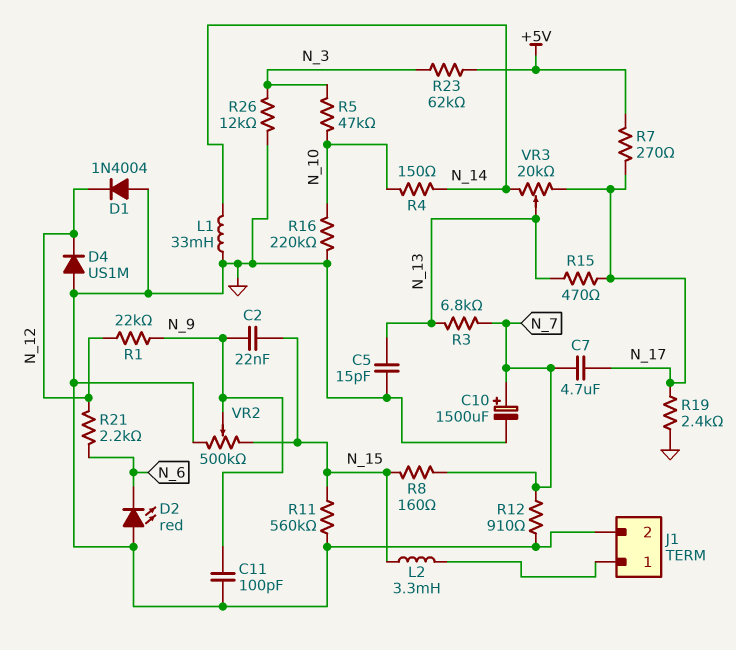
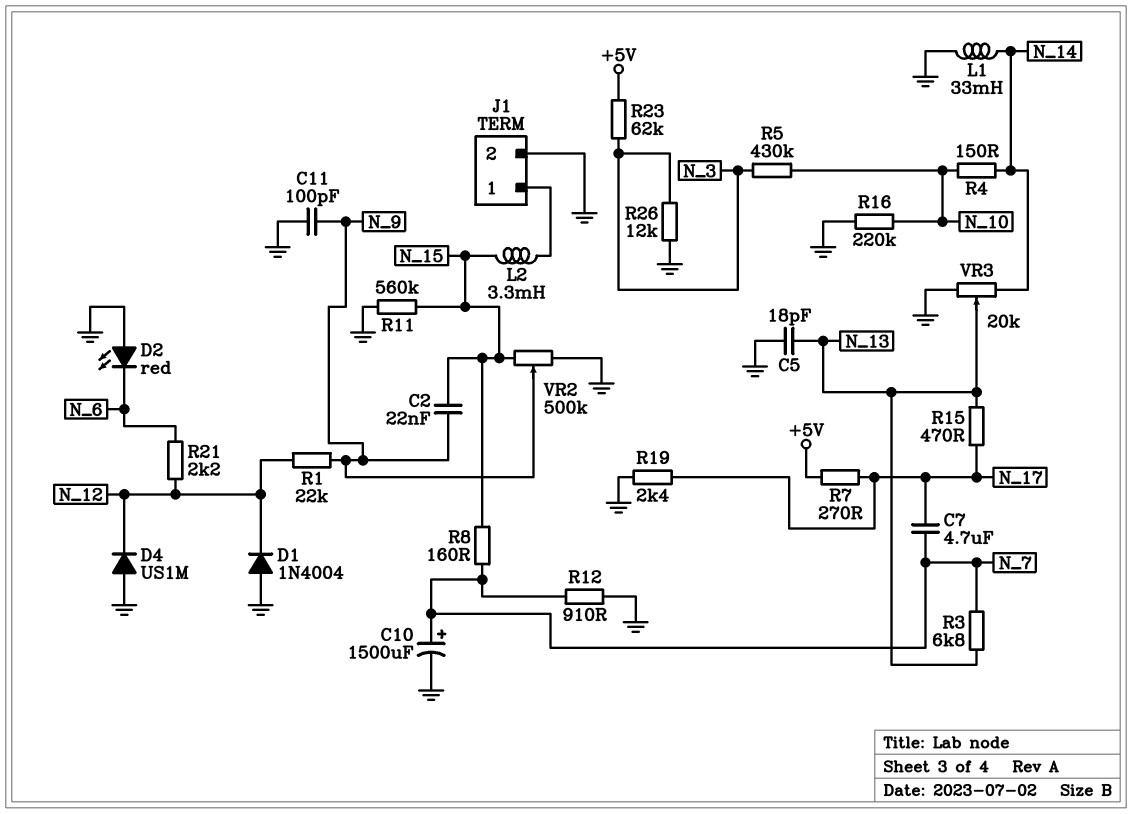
C5: 15pF (GND, N_13) -> 18pF (GND, N_13)
R5: 47k (N_3, N_10) -> 430k (N_3, N_10)
VR3: 20k (N_14, N_17, wiper N_13) -> 20k (GND, N_14, wiper N_13)

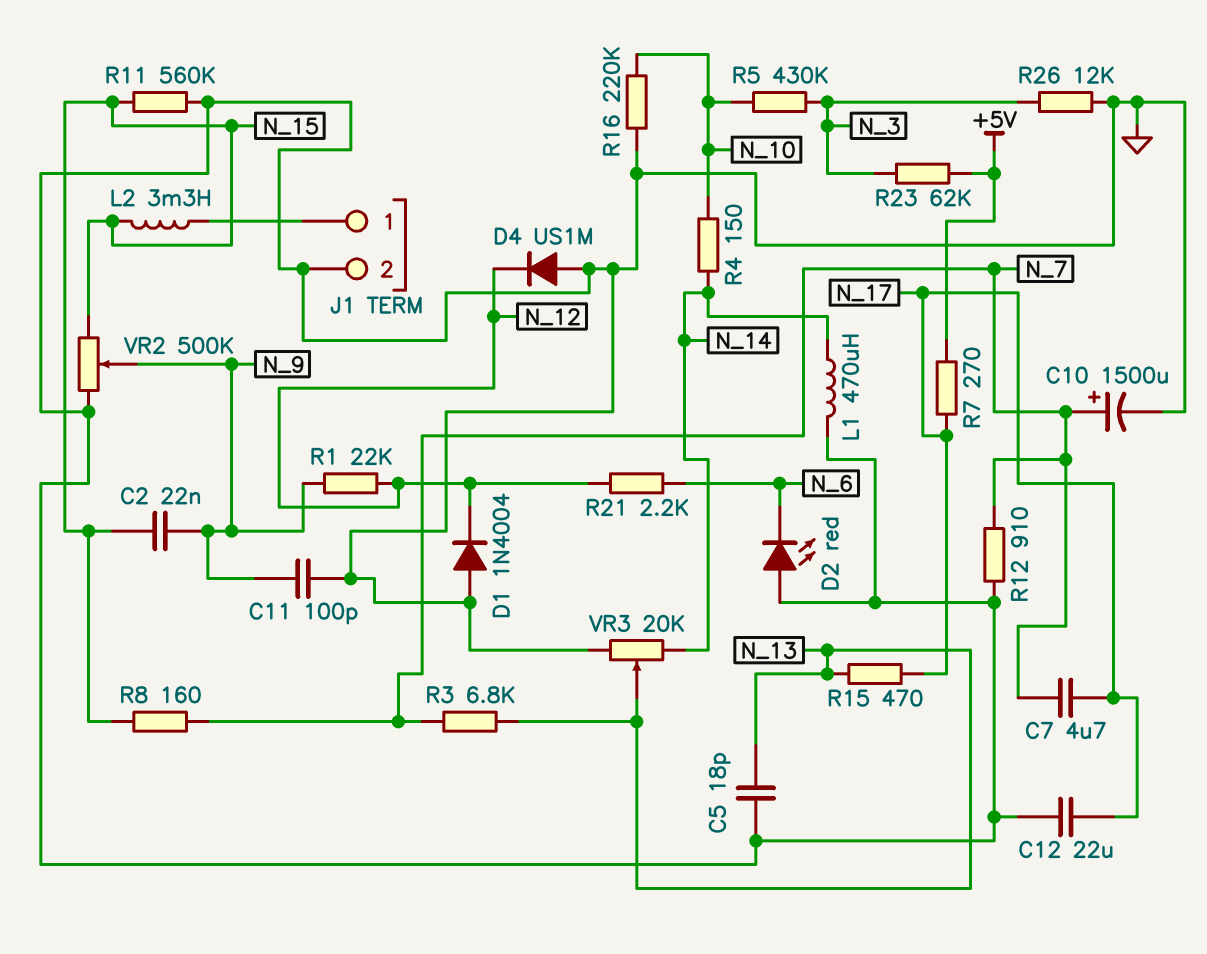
C12: none -> 22uF (GND, N_17)
L1: 33mH (GND, N_14) -> 470uH (GND, N_14)
R19: 2.4k (GND, N_17) -> none

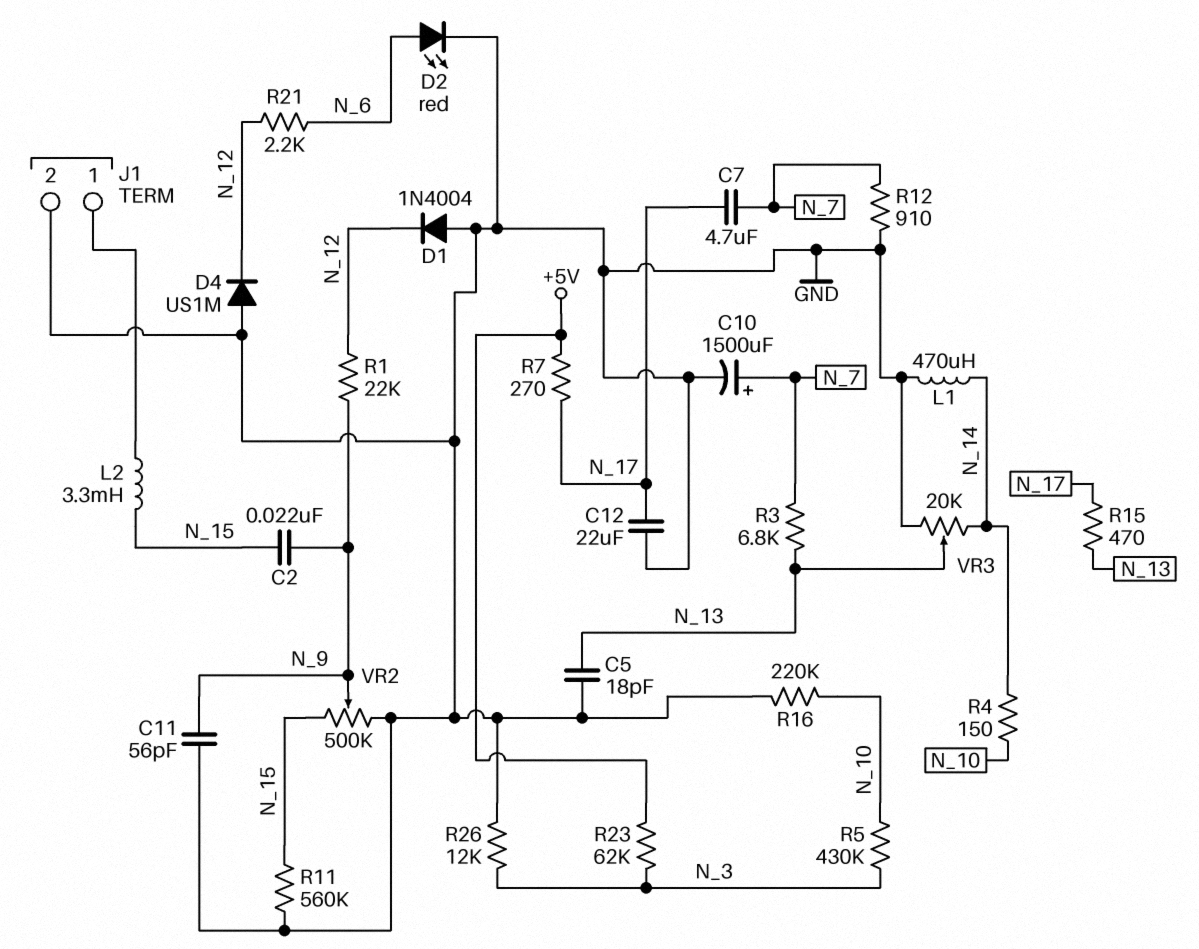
C11: 100pF (GND, N_9) -> 56pF (GND, N_9)
D2: LED red (A GND, K N_6) -> LED red (A N_6, K GND)
R8: 160 (N_7, N_15) -> none

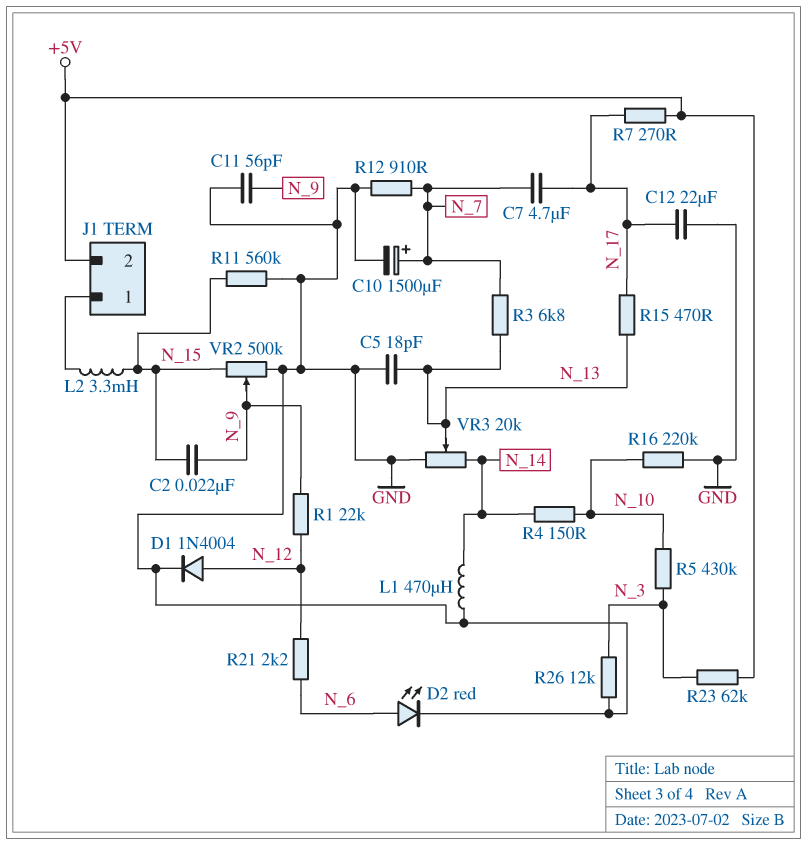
D1: diode 1N4004 (A GND, K N_12) -> diode 1N4004 (A N_12, K GND)
D4: diode US1M (A GND, K N_12) -> none
J1 pin 2: GND -> +5V

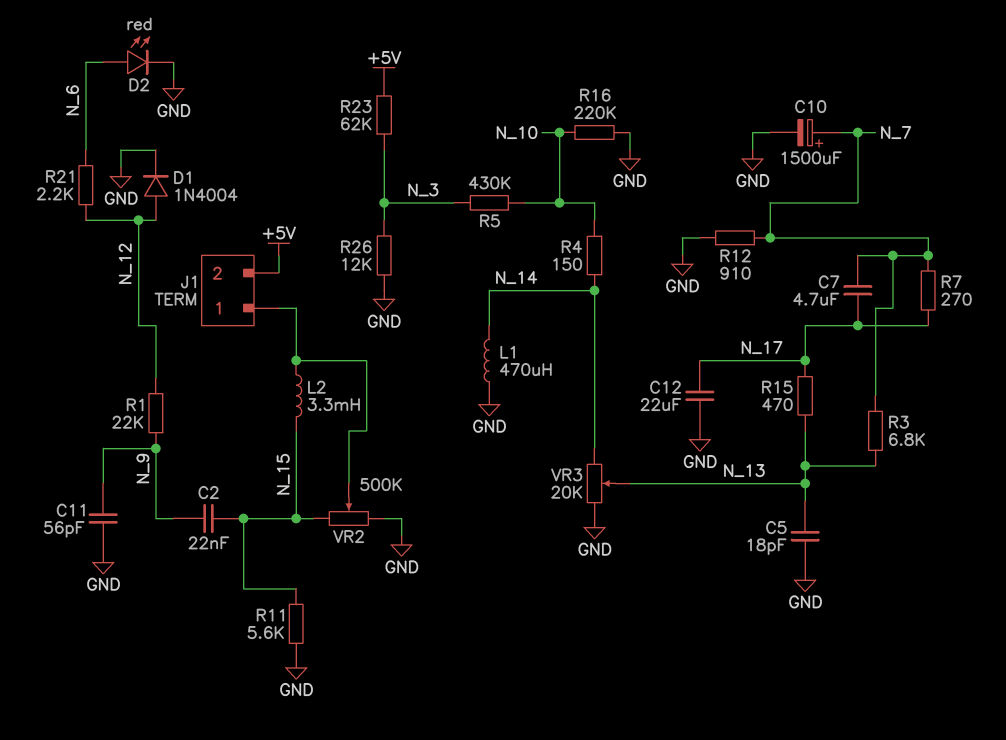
R7: 270 (+5V, N_17) -> 270 (N_7, N_17)
R11: 560k (GND, N_15) -> 5.6k (GND, N_15)
VR2: 500k (GND, N_15, wiper N_9) -> 500k (GND, N_15, wiper J1/1)

